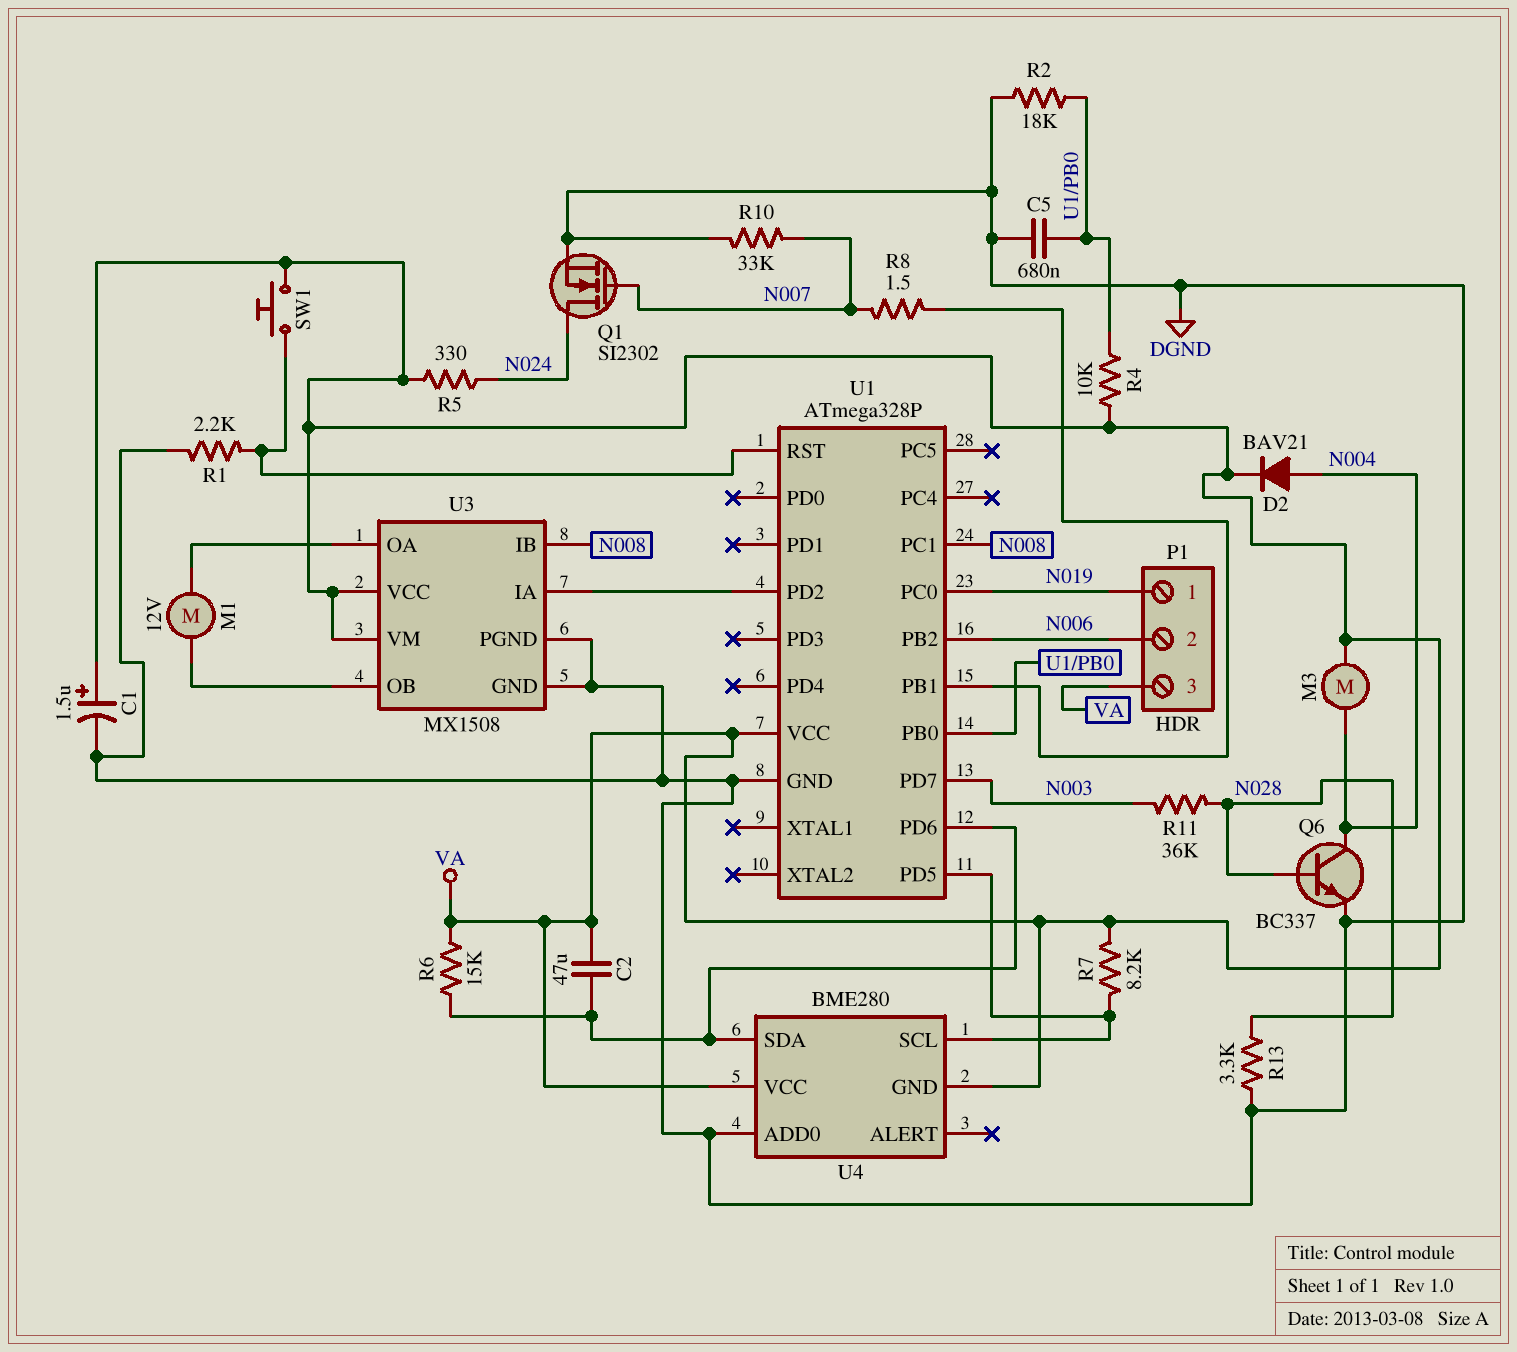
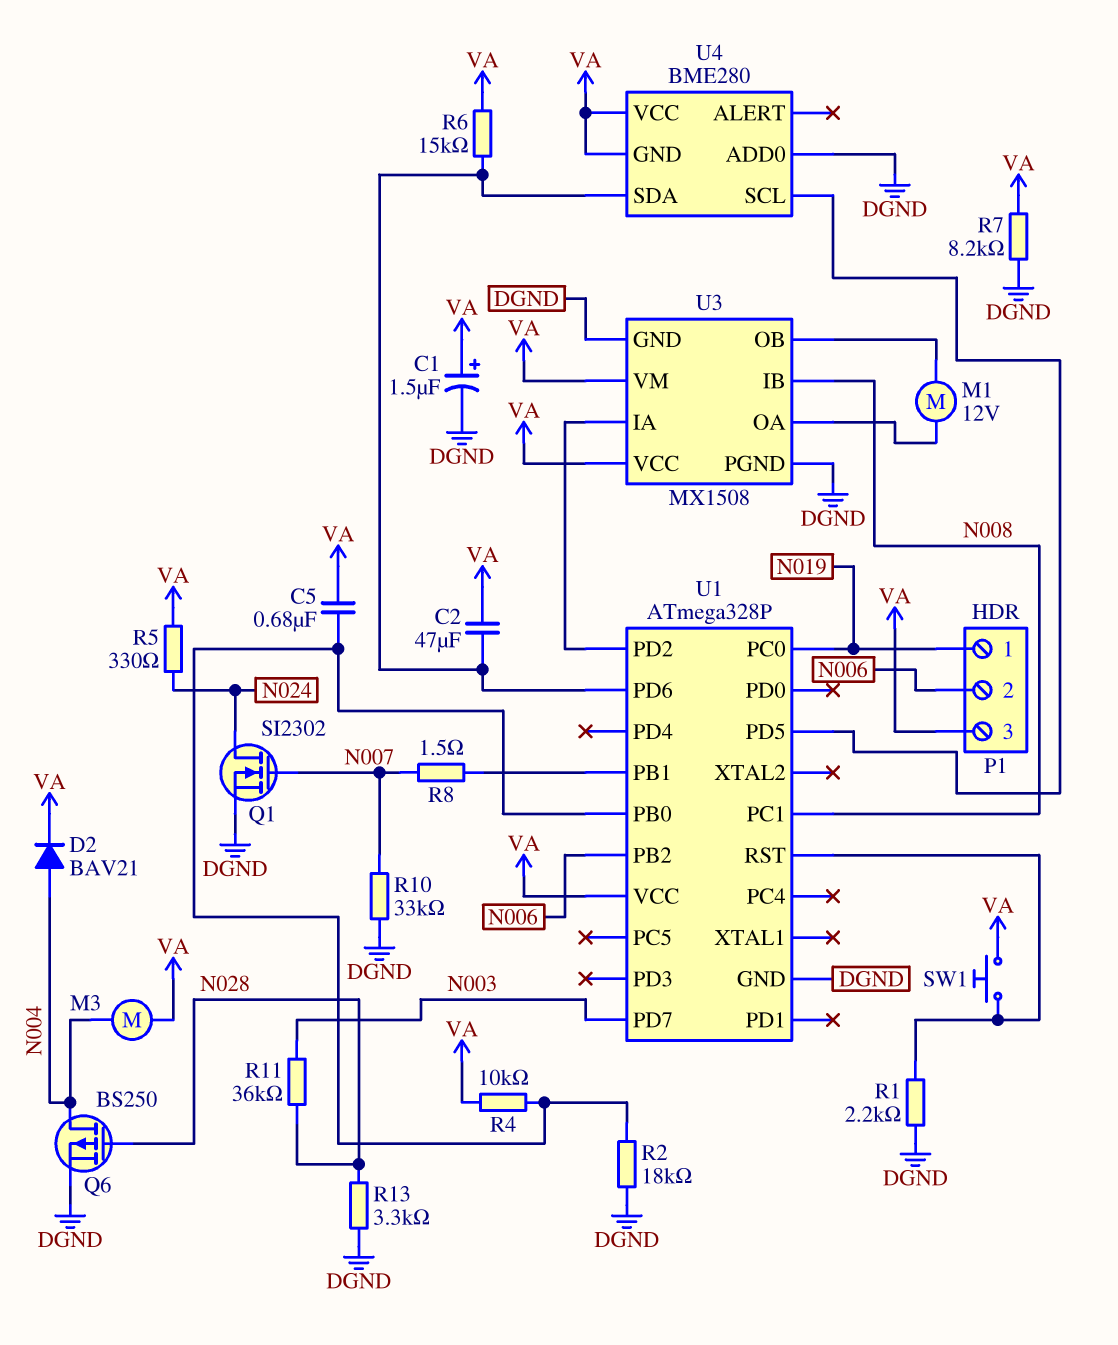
C5: 680nF (DGND, U1/PB0) -> 680nF (U1/PB0, VA)
Q6: NPN BC337 (B N028, C N004, E DGND) -> PMOS BS250 (G N028, D N004, S DGND)
R7: 8.2k (U1/PD5, VA) -> 8.2k (DGND, VA)

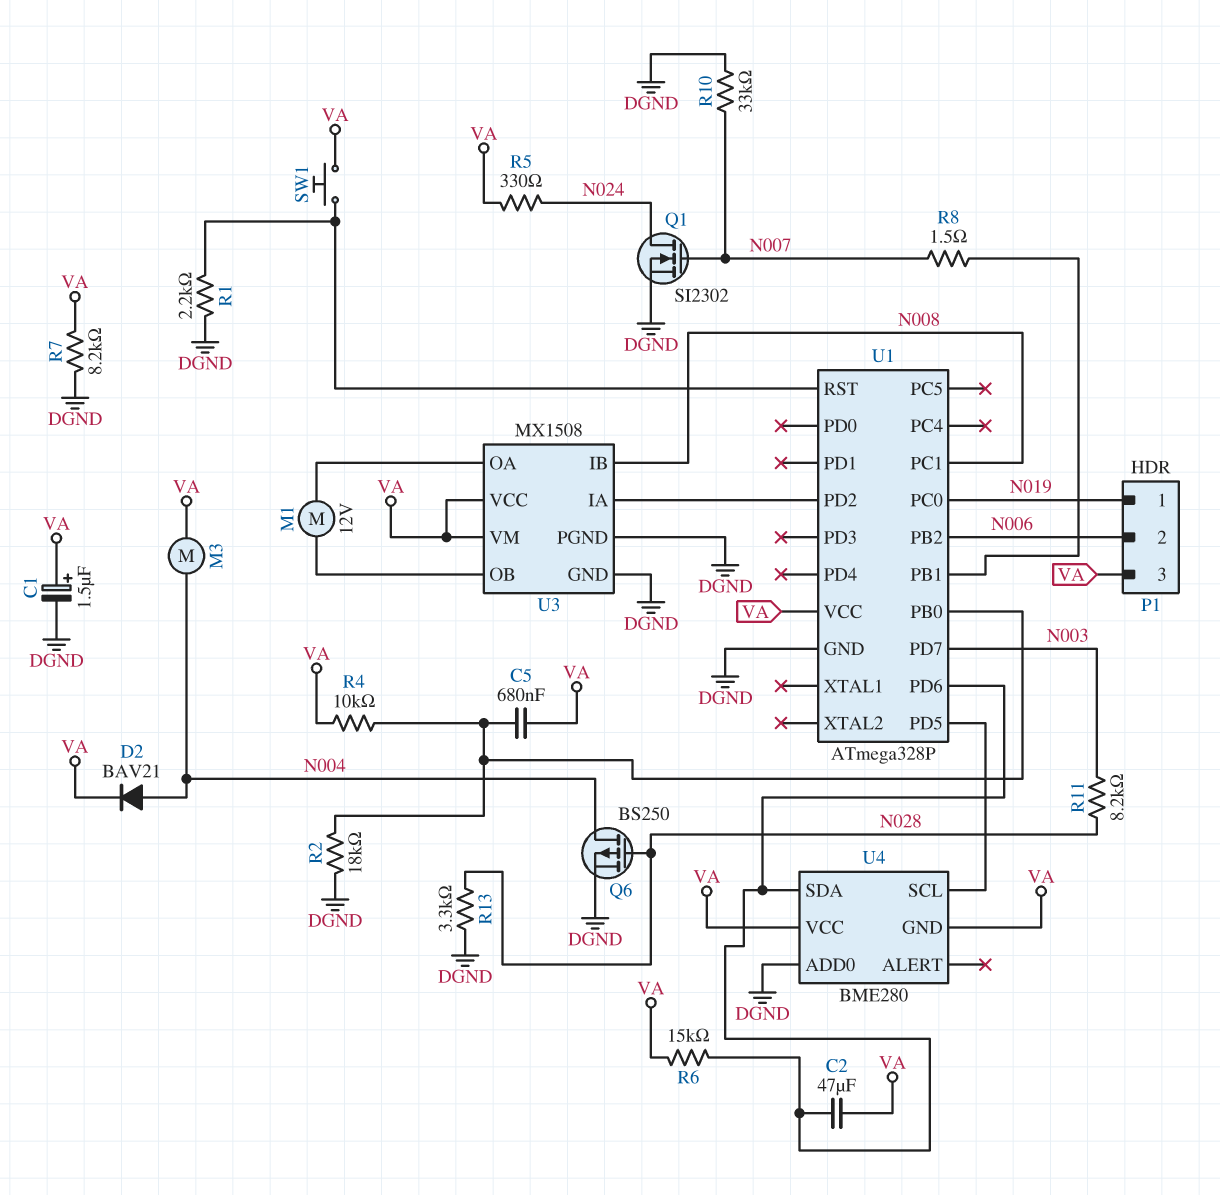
R11: 36k (N003, N028) -> 8.2k (N003, N028)

